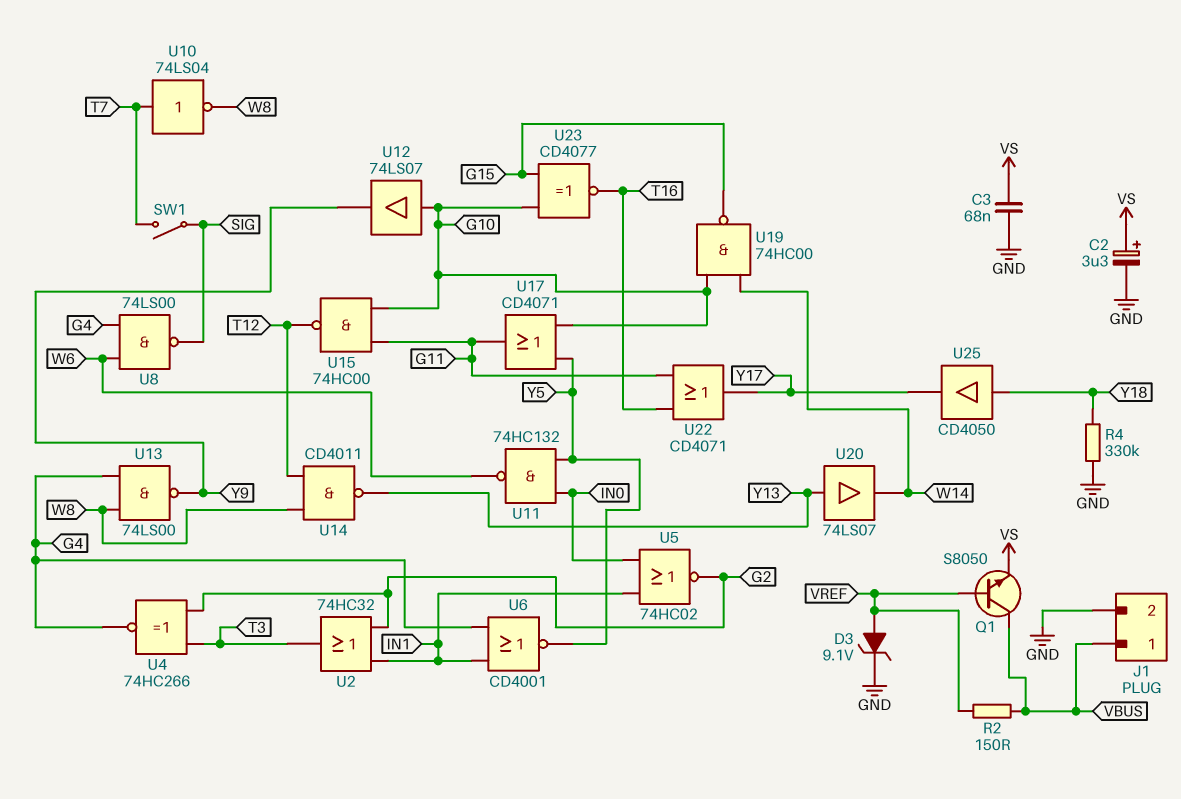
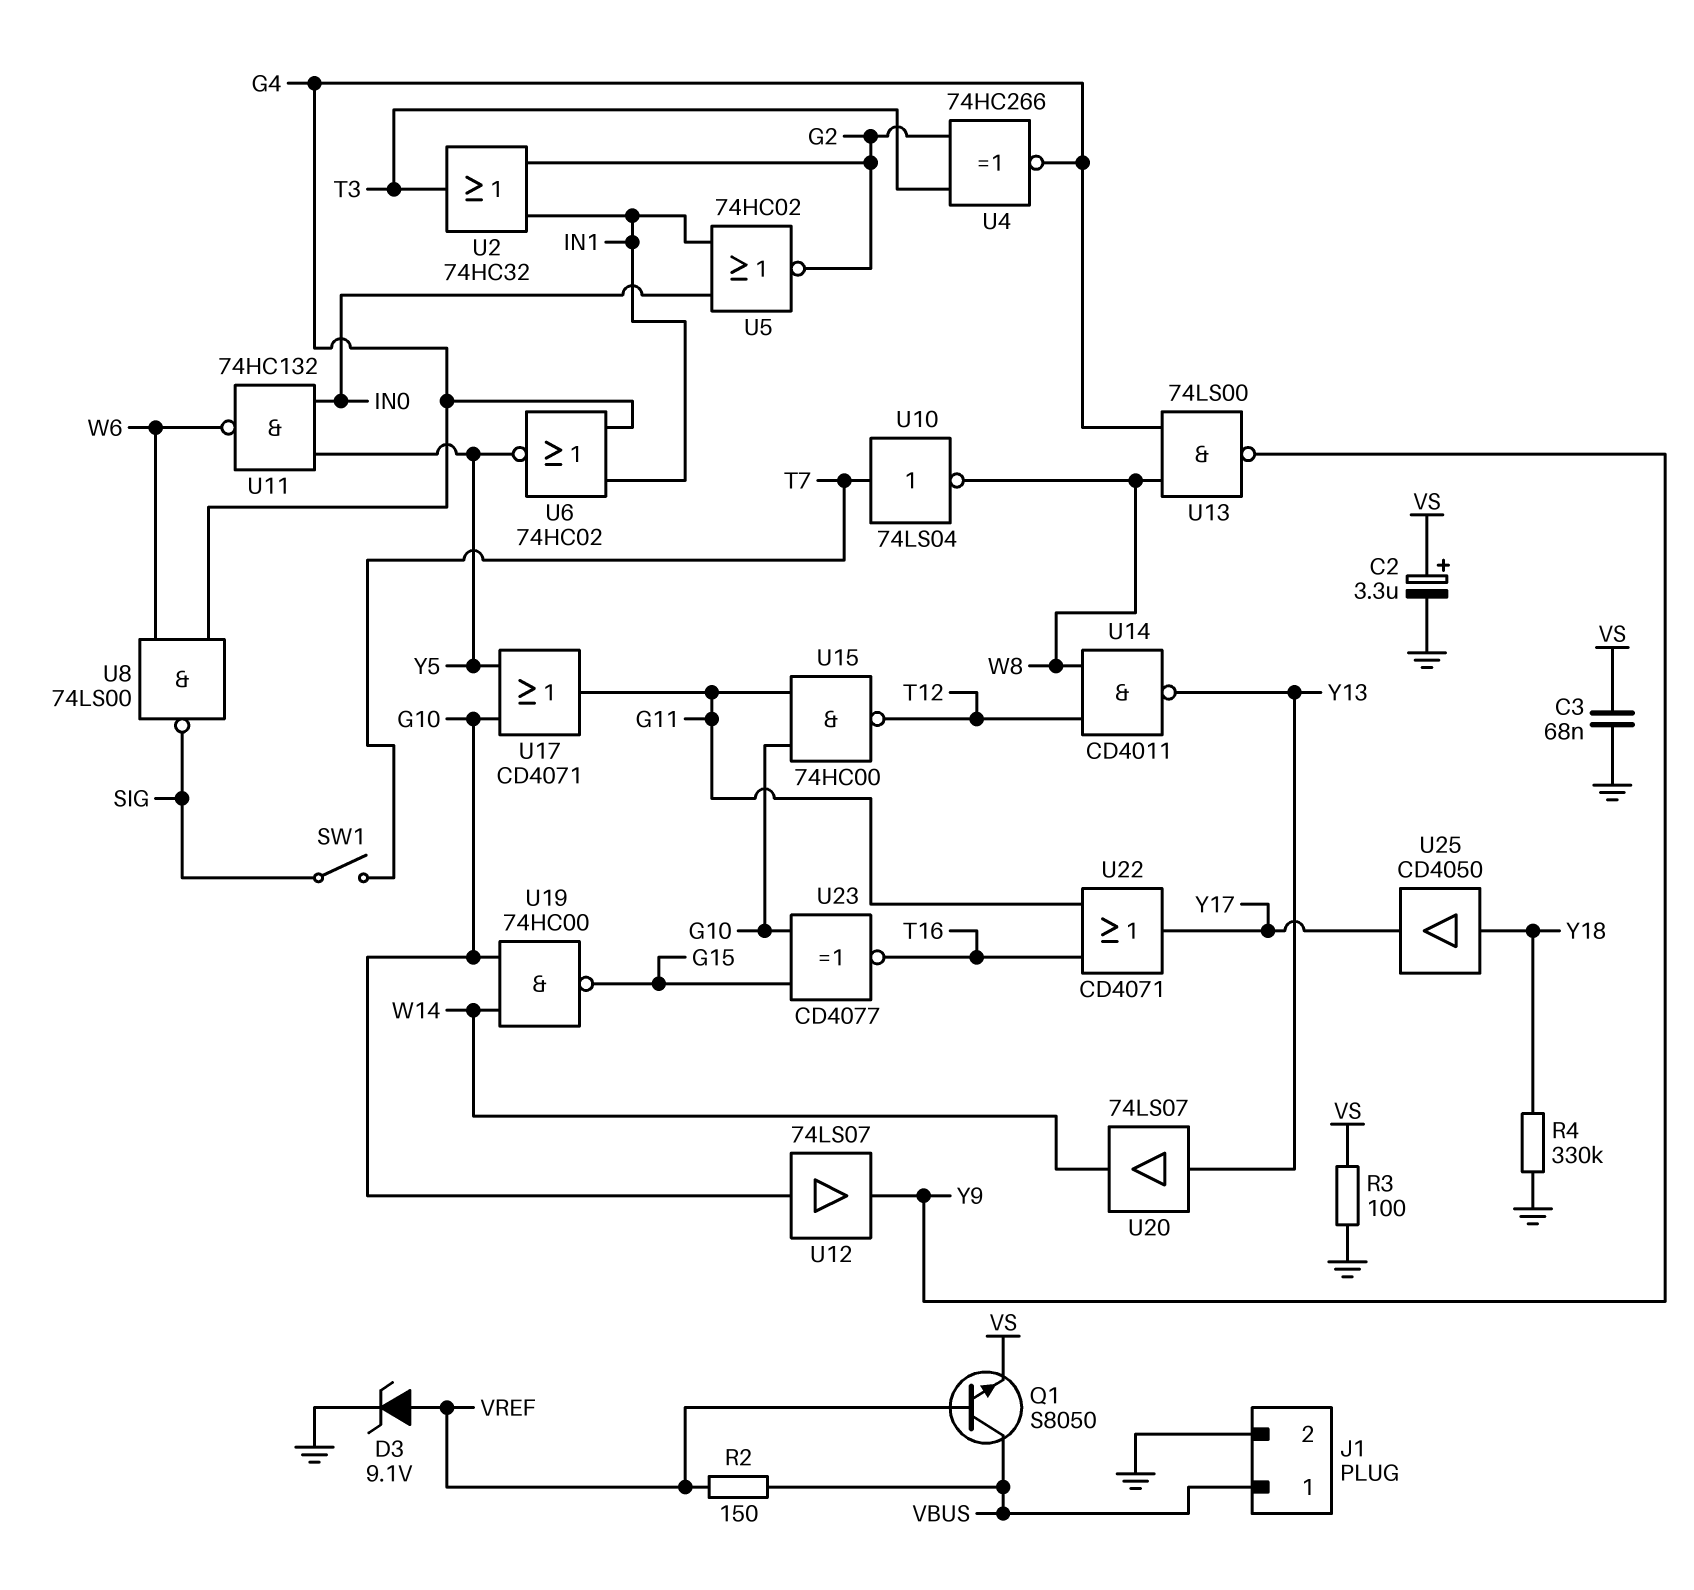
R3: none -> 100 (GND, VS)
U6: NOR CD4001 (in G4, in IN1, out Y5) -> NOR 74HC02 (in G4, in IN1, out Y5)

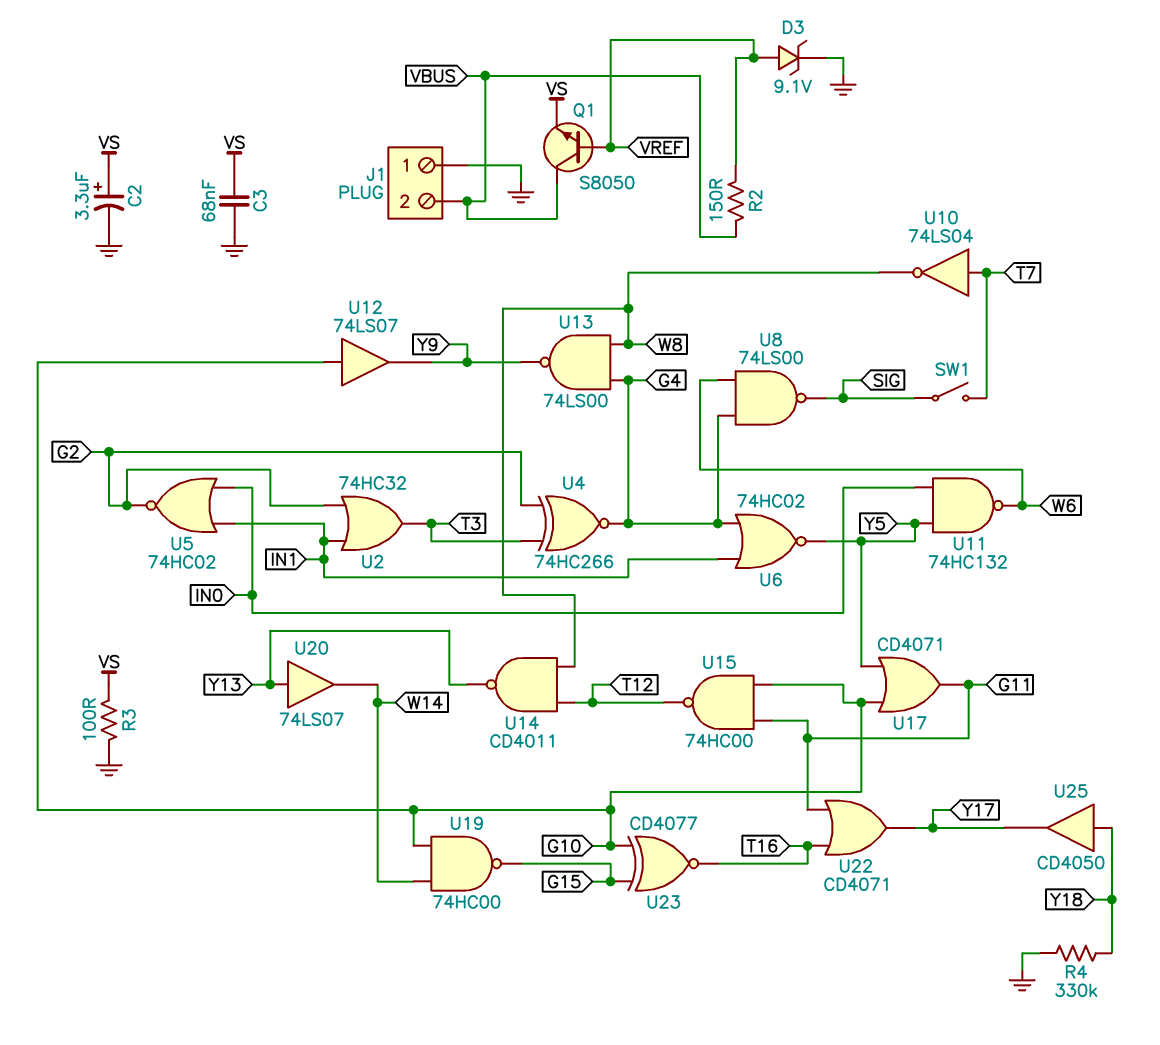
J1 pin 1: VBUS -> GND
J1 pin 2: GND -> VBUS

